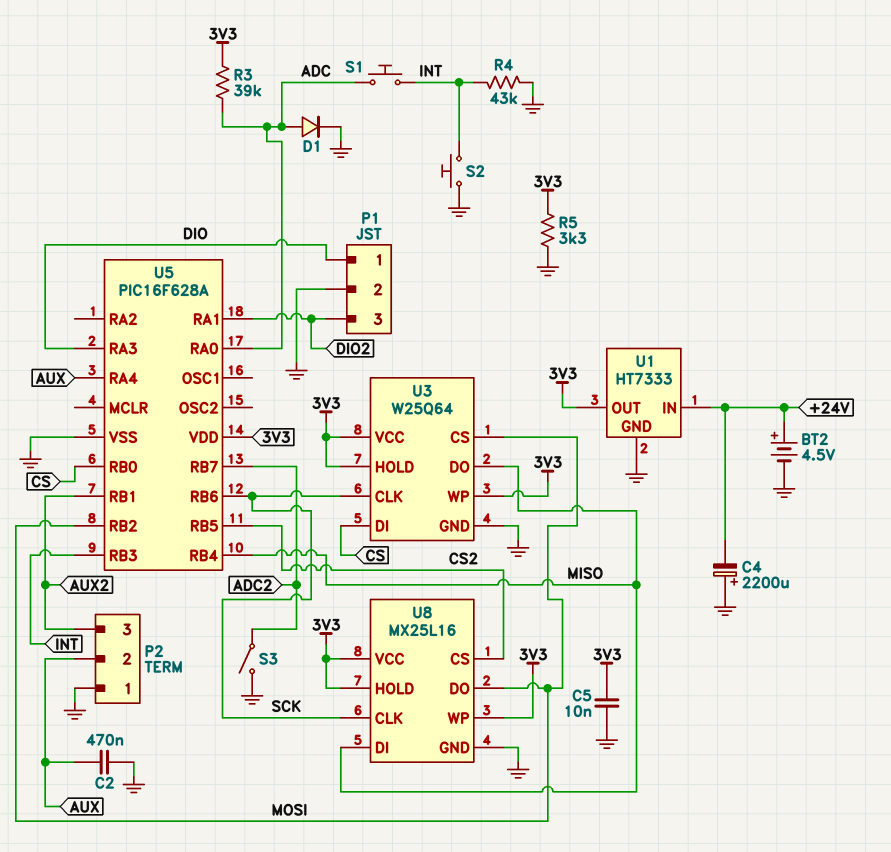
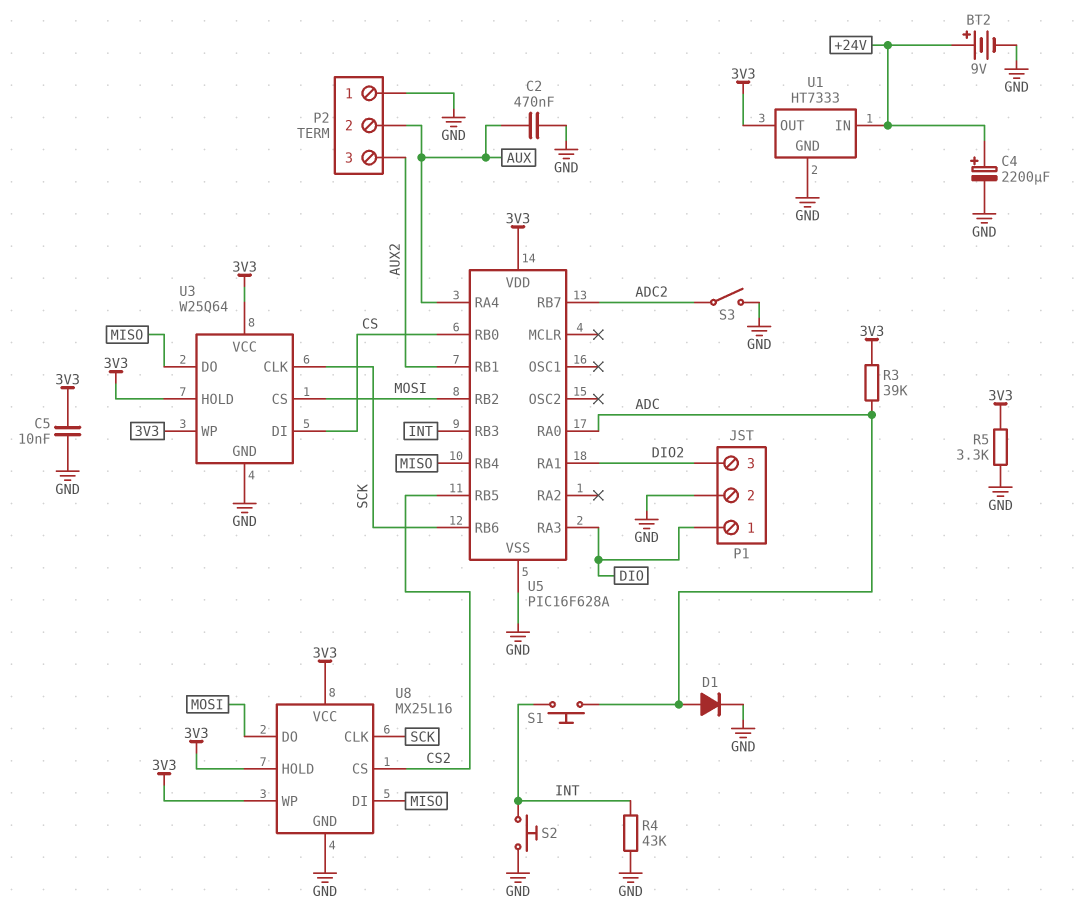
BT2: 4.5V (plus +24V, minus GND) -> 9V (plus +24V, minus GND)
C4: 2200uF (plus GND, minus +24V) -> 2200uF (plus +24V, minus GND)

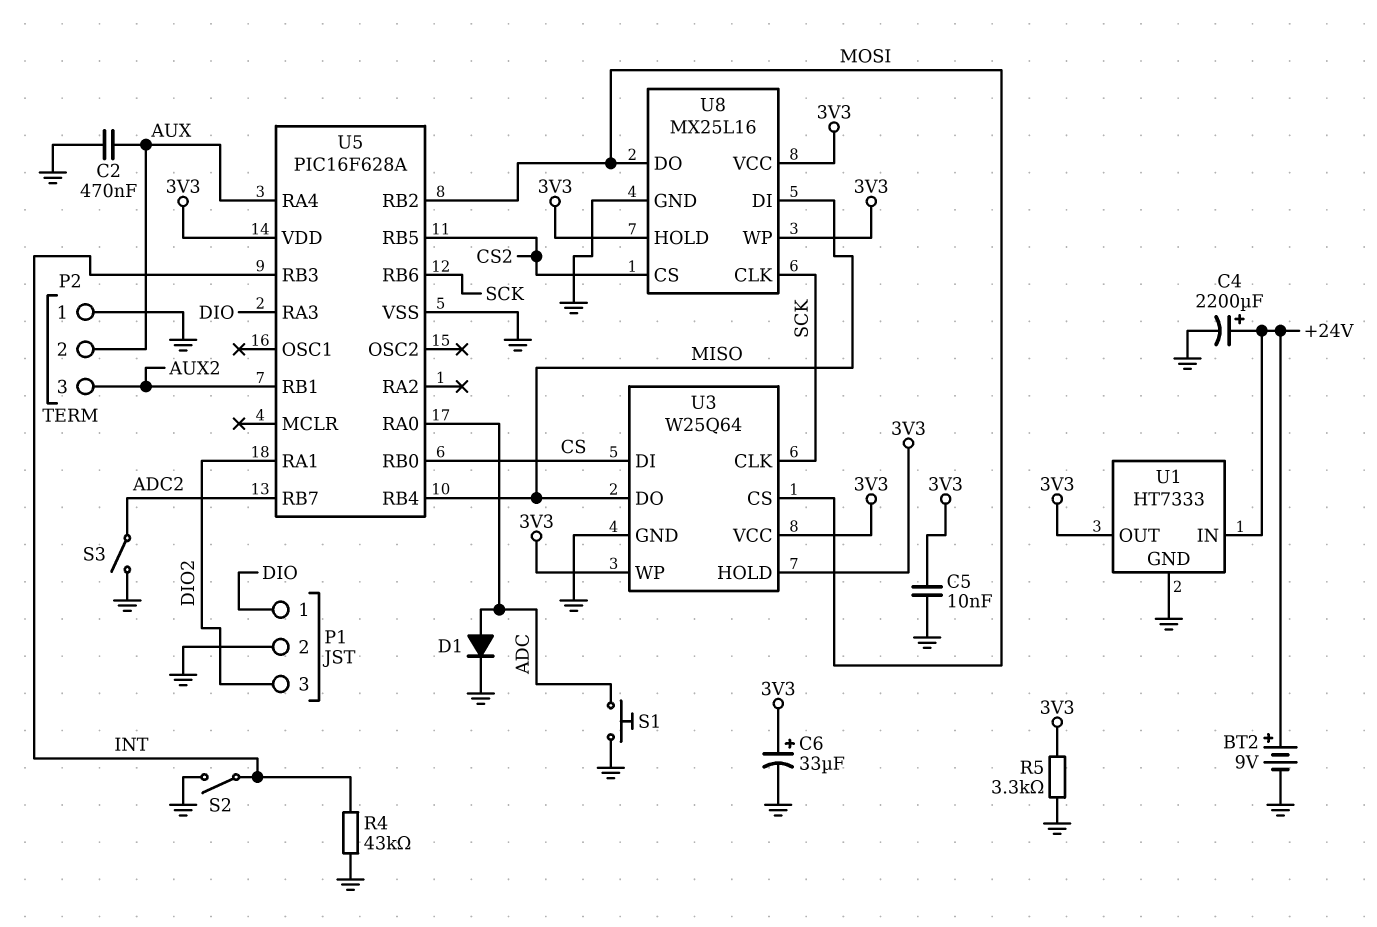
C6: none -> 33uF (plus 3V3, minus GND)
R3: 39k (3V3, ADC) -> none
S1: button (ADC, INT) -> button (ADC, GND)
S2: button (GND, INT) -> switch (GND, INT)

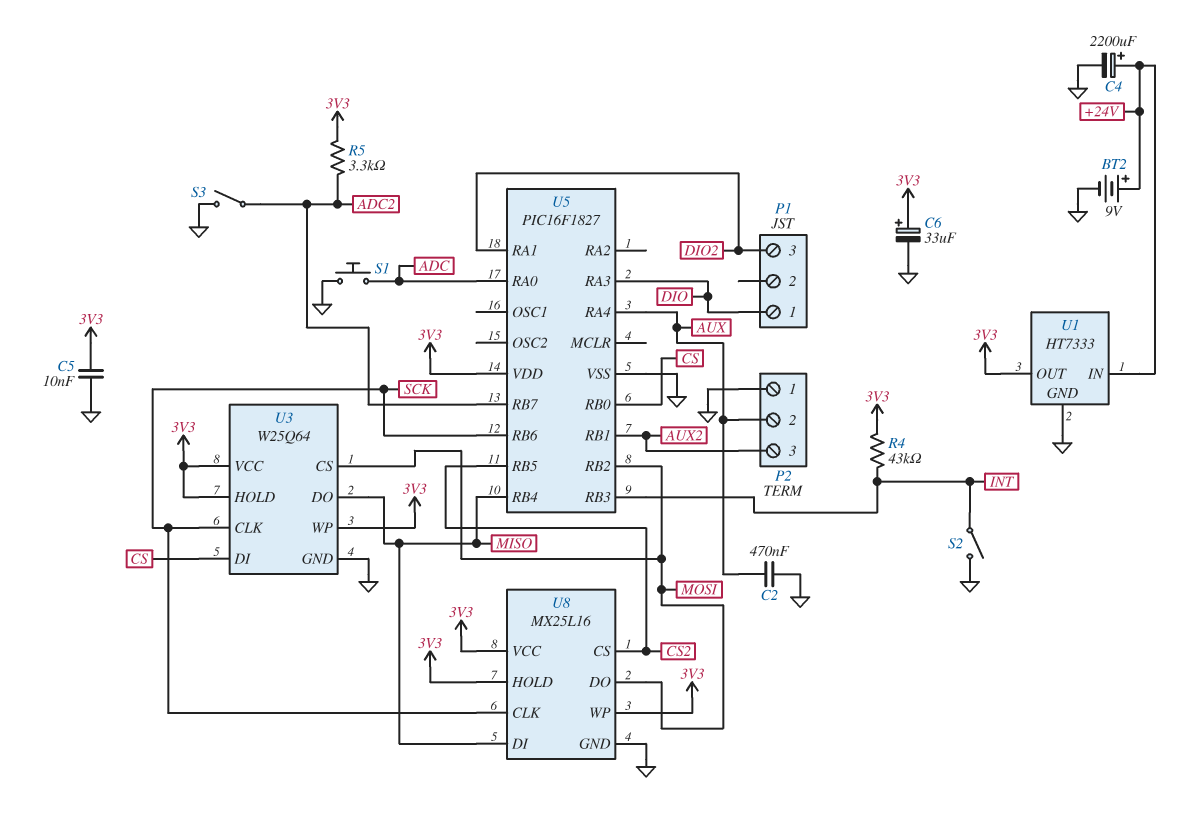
D1: diode (A ADC, K GND) -> none
P1 pin 2: GND -> none
R4: 43k (GND, INT) -> 43k (3V3, INT)
R5: 3.3k (3V3, GND) -> 3.3k (3V3, ADC2)
U5: PIC16F628A -> PIC16F1827

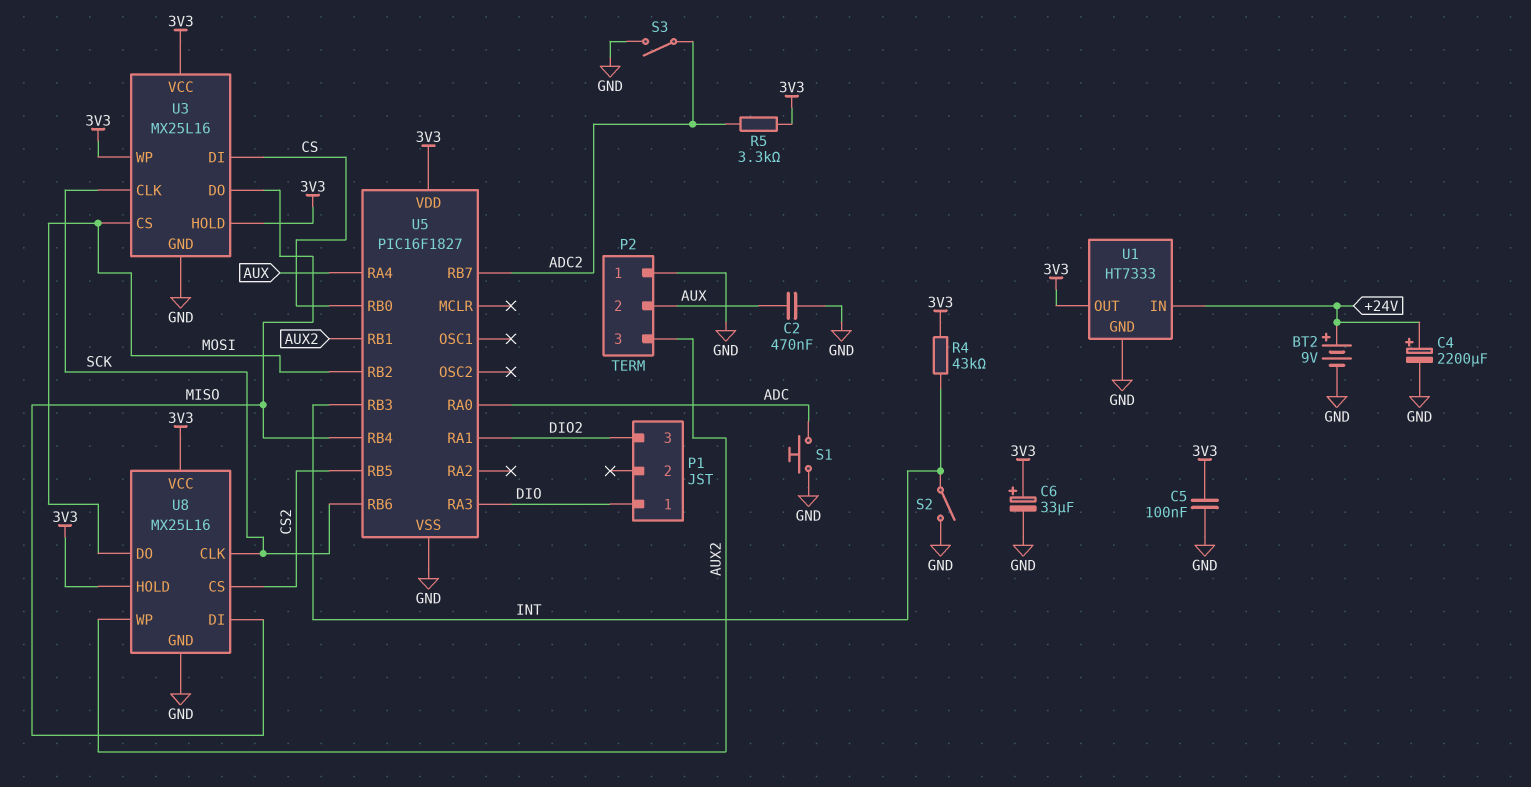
C5: 10nF (3V3, GND) -> 100nF (3V3, GND)
U3: W25Q64 -> MX25L16
U8 pin WP: 3V3 -> AUX2

